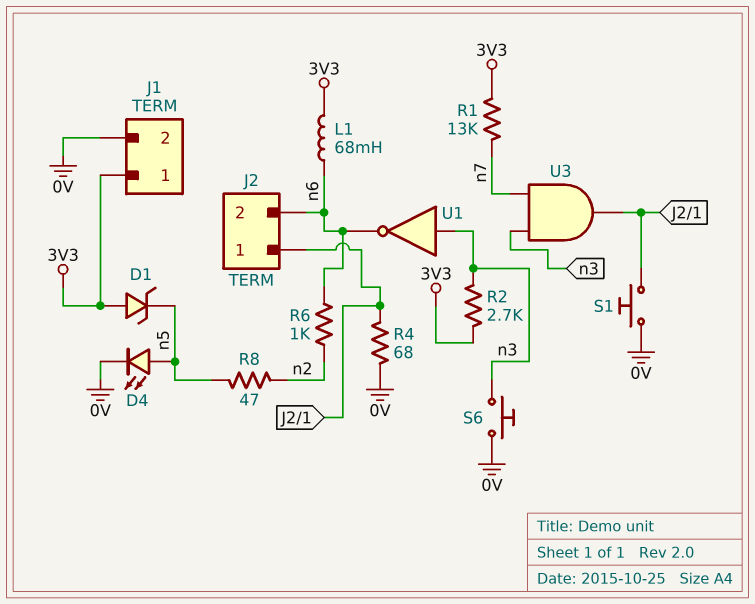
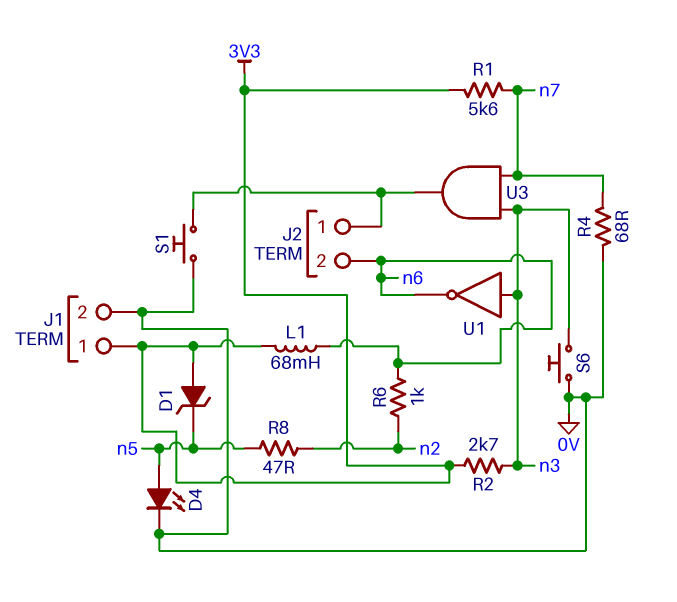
R1: 13k (3V3, n7) -> 5.6k (3V3, n7)
R4: 68 (0V, J2/1) -> 68 (0V, n7)

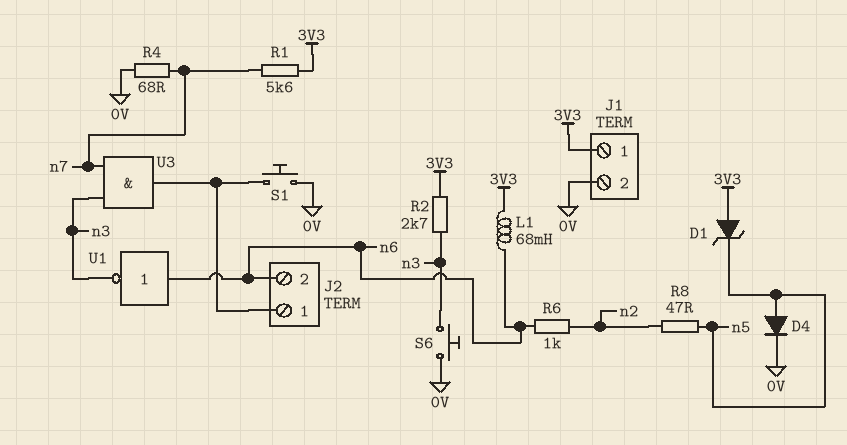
D4: LED (A n5, K 0V) -> diode (A n5, K 0V)
U1: NOT (in n3, out n6) -> NOT (in n6, out n3)

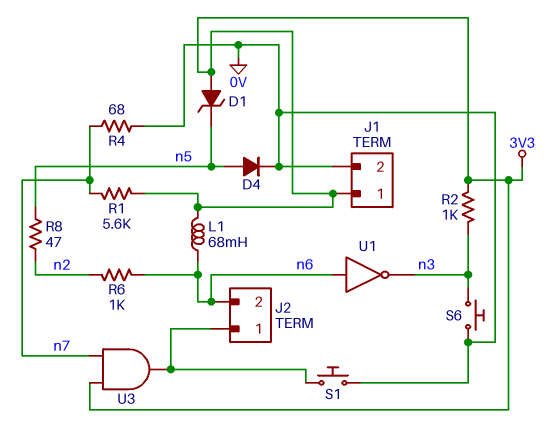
R2: 2.7k (3V3, n3) -> 1k (3V3, n3)
U3: AND (in n3, in n7, out J2/1) -> AND (in 3V3, in n7, out J2/1)

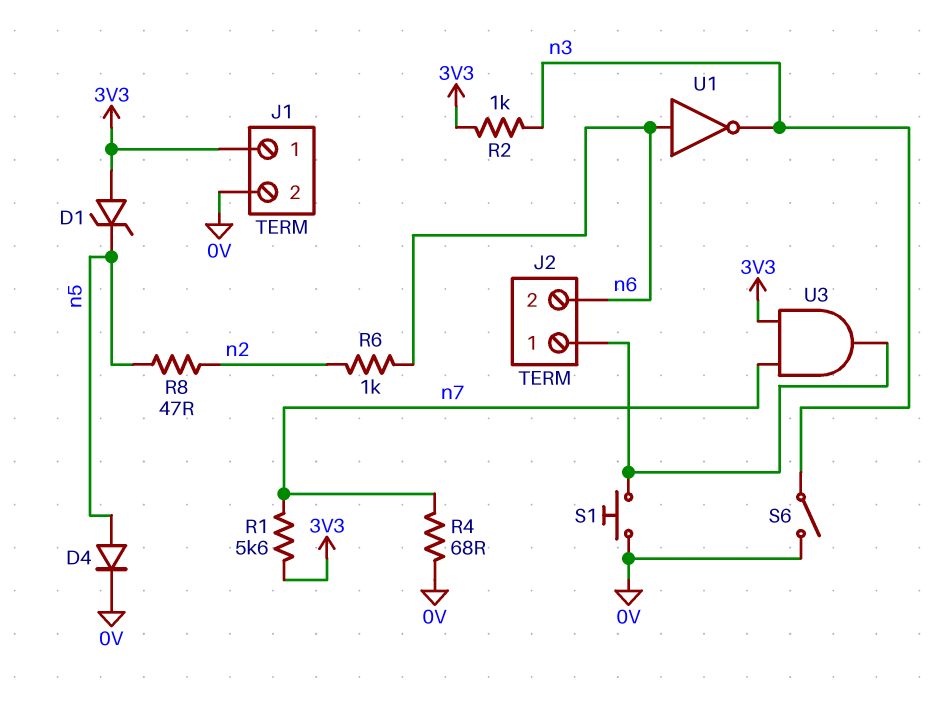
L1: 68mH (3V3, n6) -> none
S6: button (0V, n3) -> switch (0V, n3)

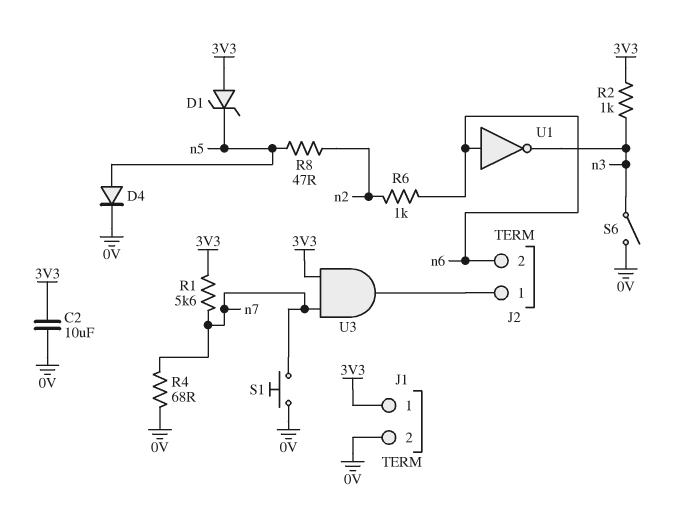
C2: none -> 10uF (0V, 3V3)
S1: button (0V, J2/1) -> button (0V, n7)

